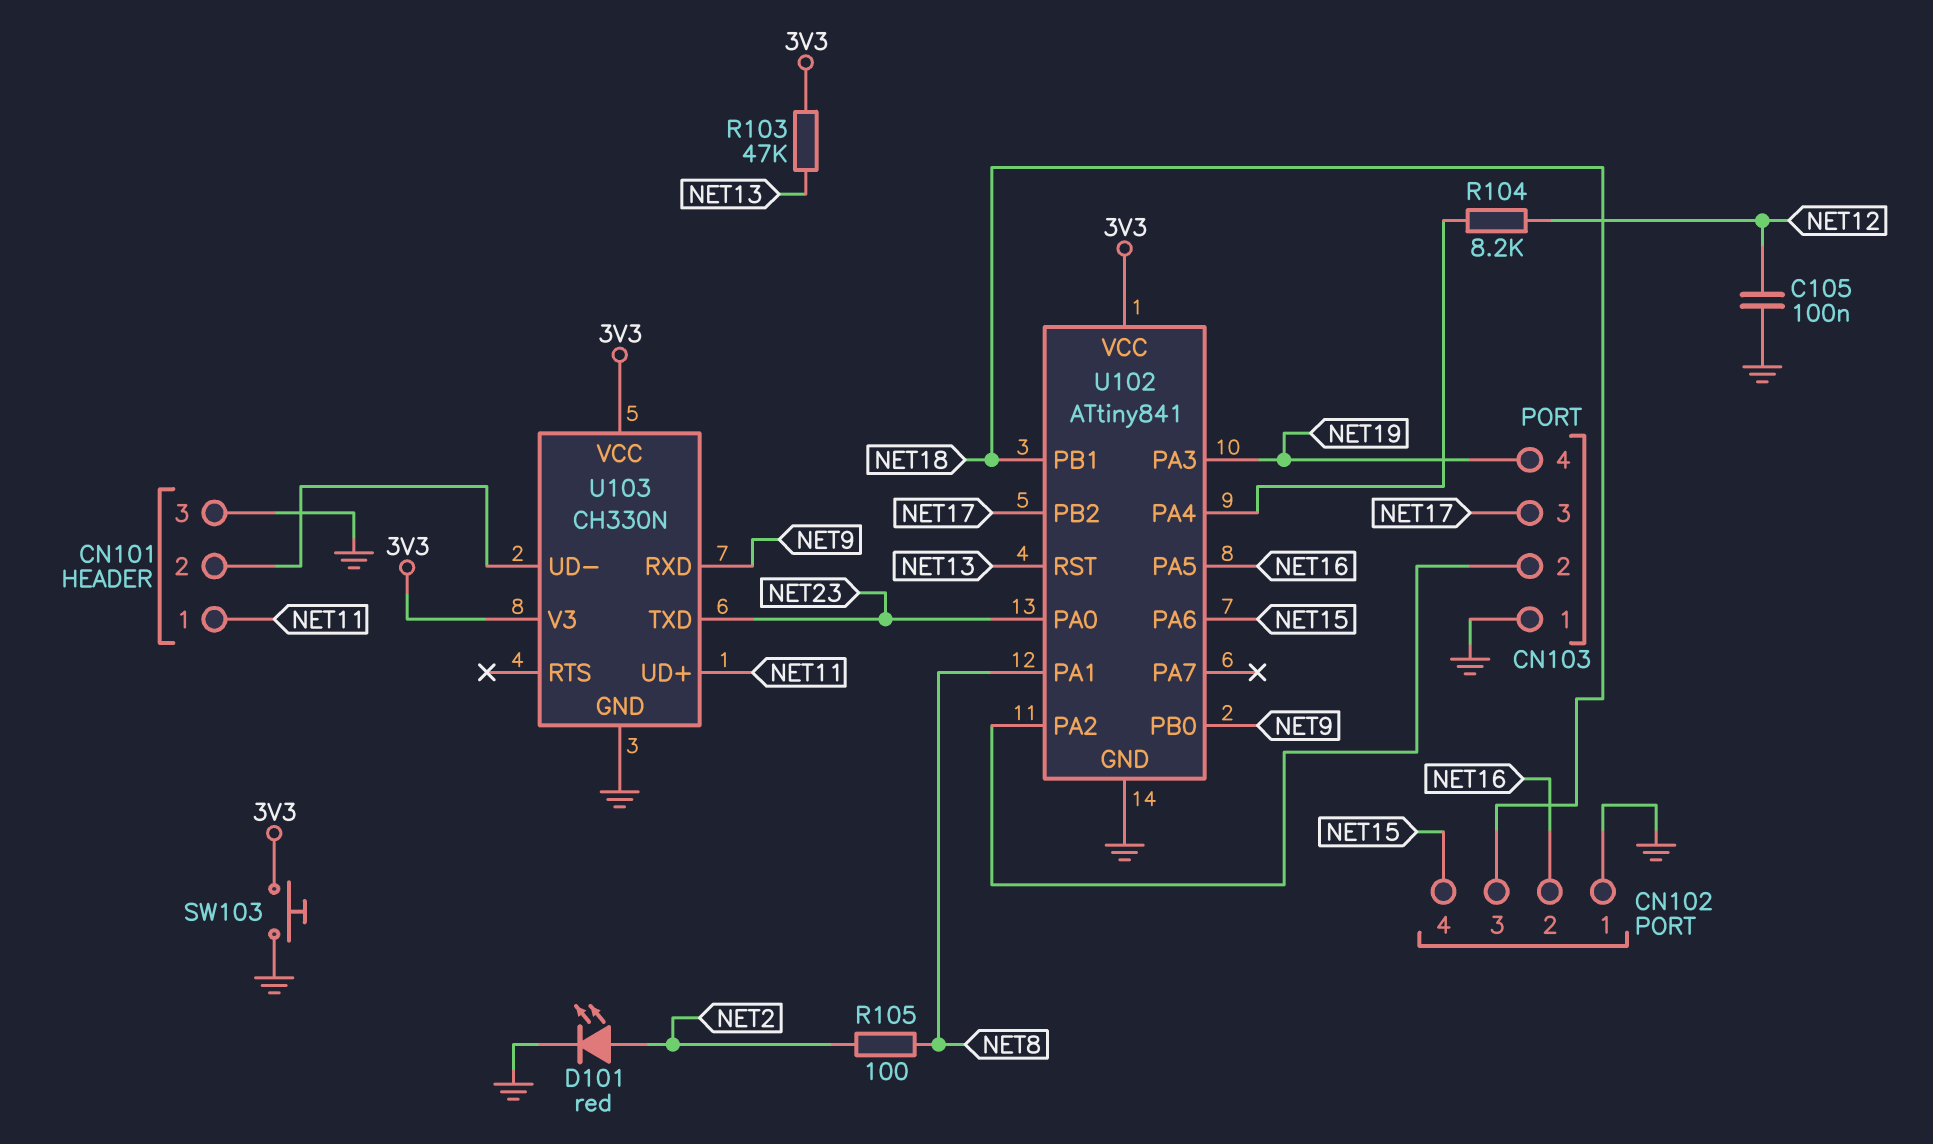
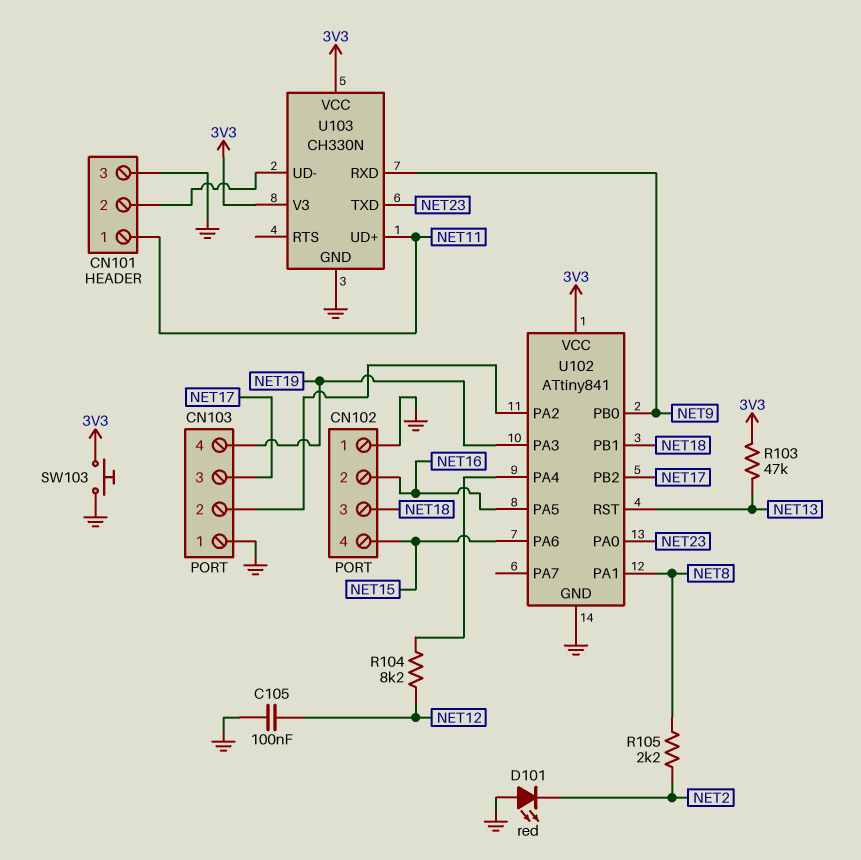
D101: LED red (A NET2, K GND) -> LED red (A GND, K NET2)
R105: 100 (NET2, NET8) -> 2.2k (NET2, NET8)

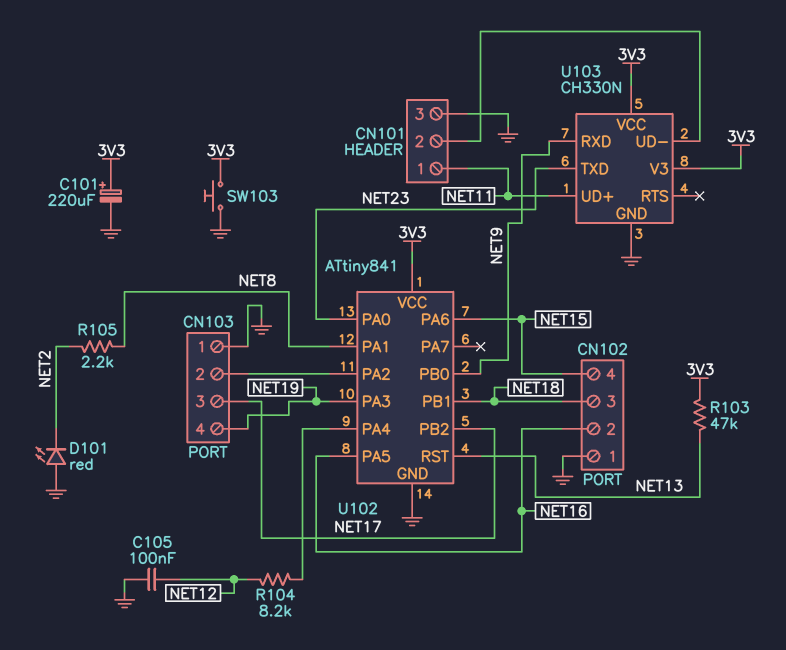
C101: none -> 220uF (plus 3V3, minus GND)

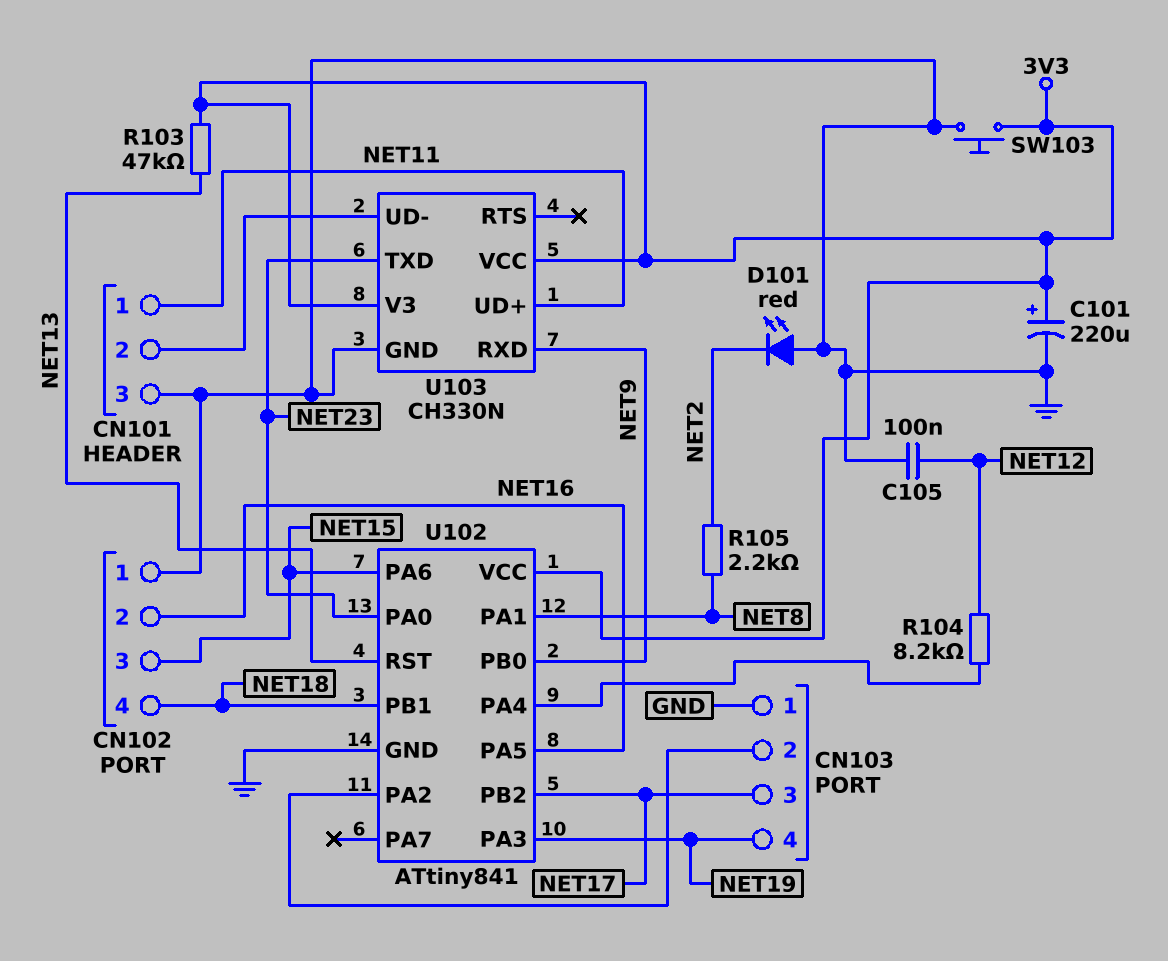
CN102 pin 3: NET18 -> NET15
CN102 pin 4: NET15 -> NET18

